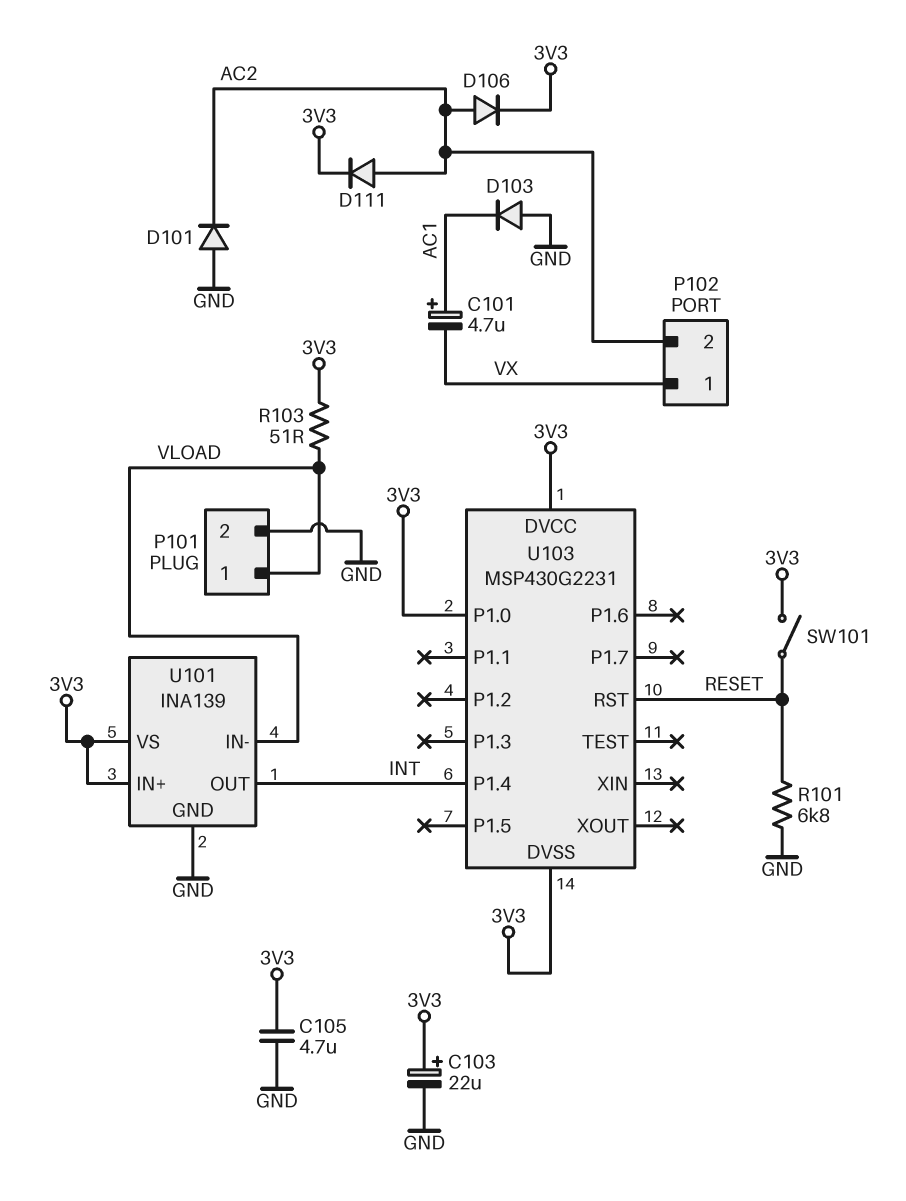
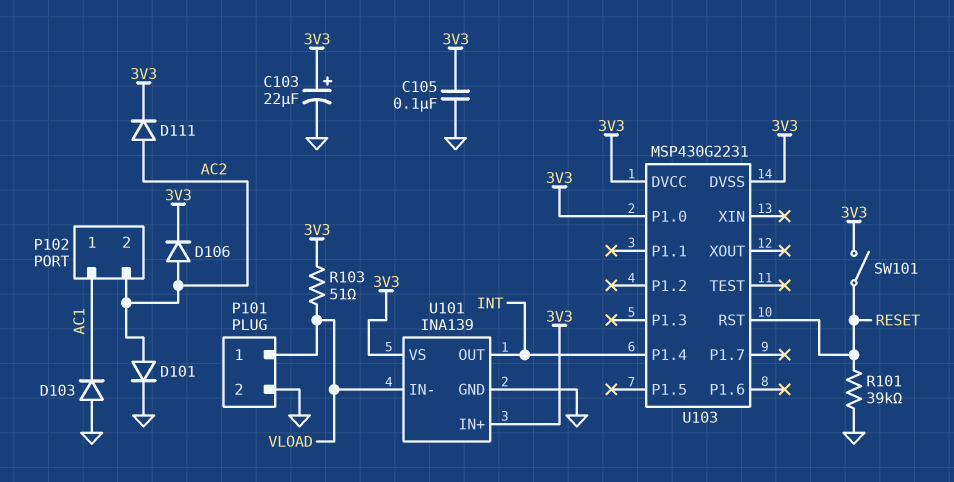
C101: 4.7uF (plus AC1, minus VX) -> none
C105: 4.7uF (3V3, GND) -> 100nF (3V3, GND)
D101: diode (A GND, K AC2) -> diode (A AC2, K GND)
P102 pin 1: VX -> AC1
R101: 6.8k (GND, RESET) -> 39k (GND, RESET)

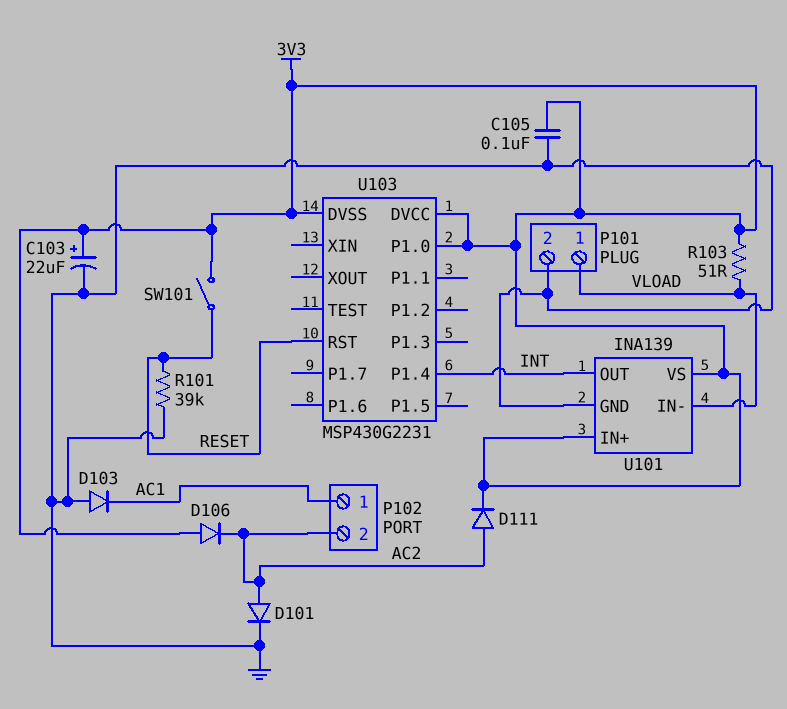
D106: diode (A AC2, K 3V3) -> diode (A 3V3, K AC2)

